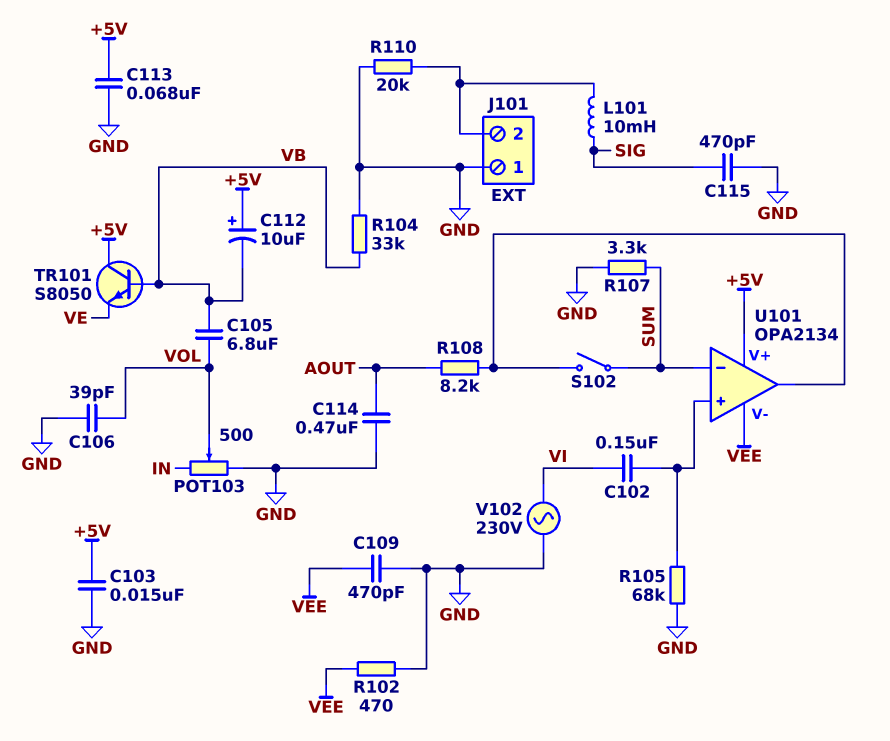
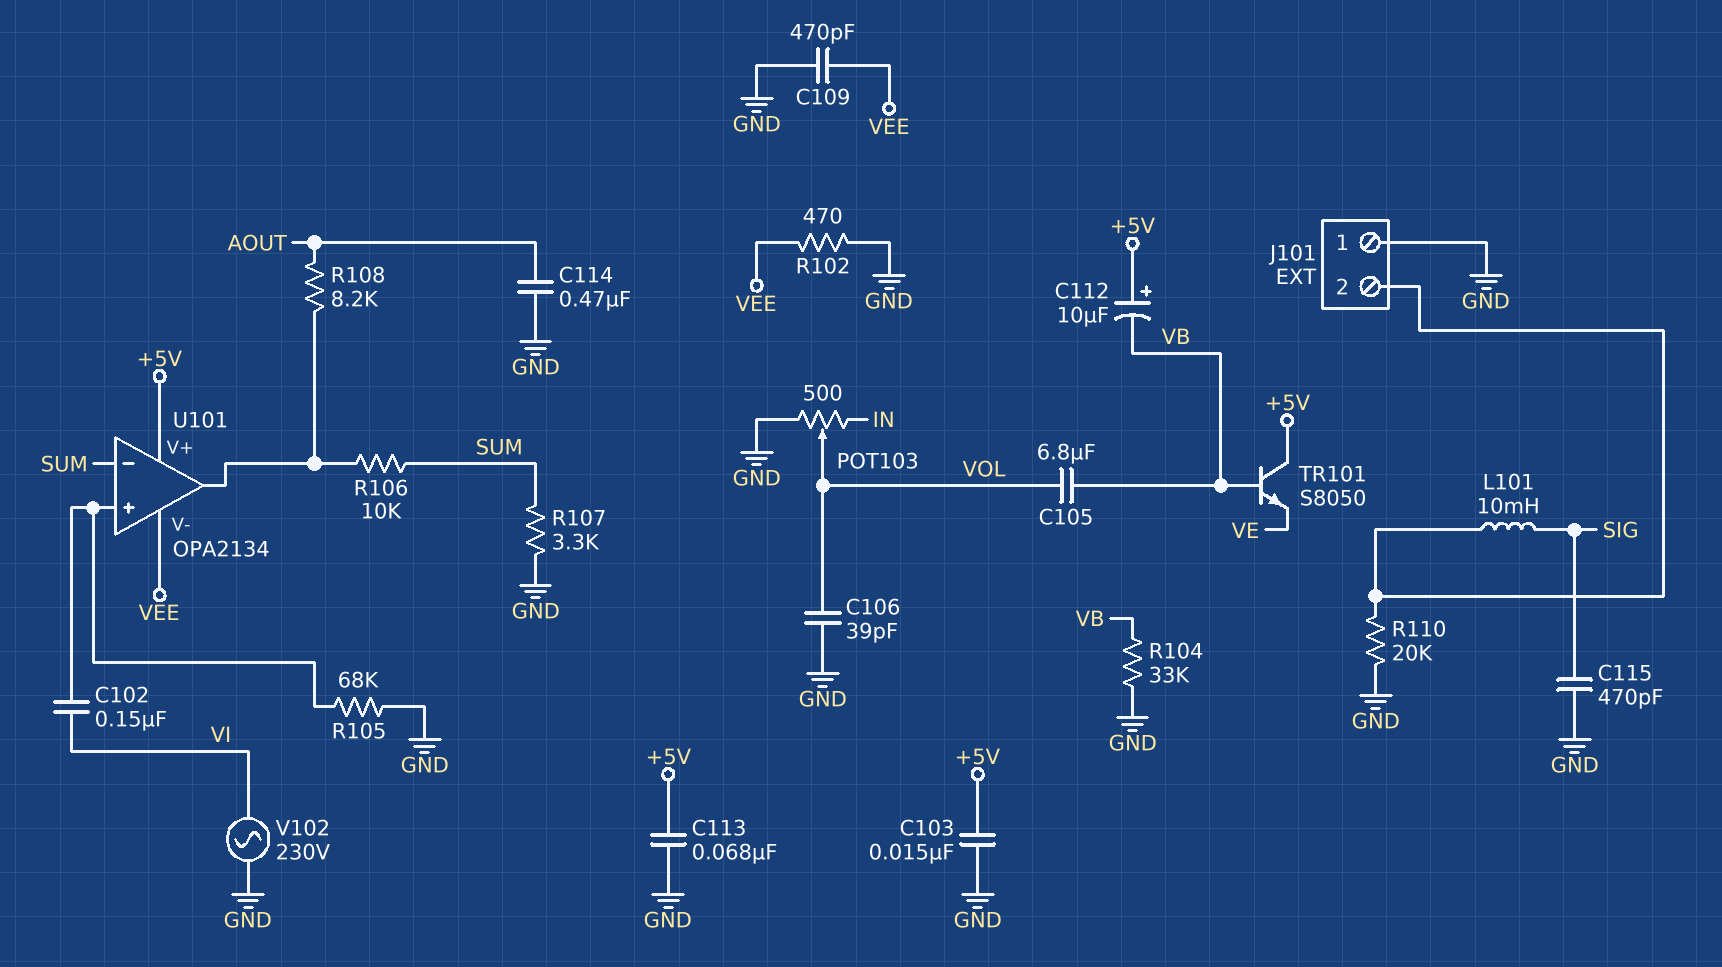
R106: none -> 10k (SUM, U101/out)
S102: switch (SUM, U101/out) -> none

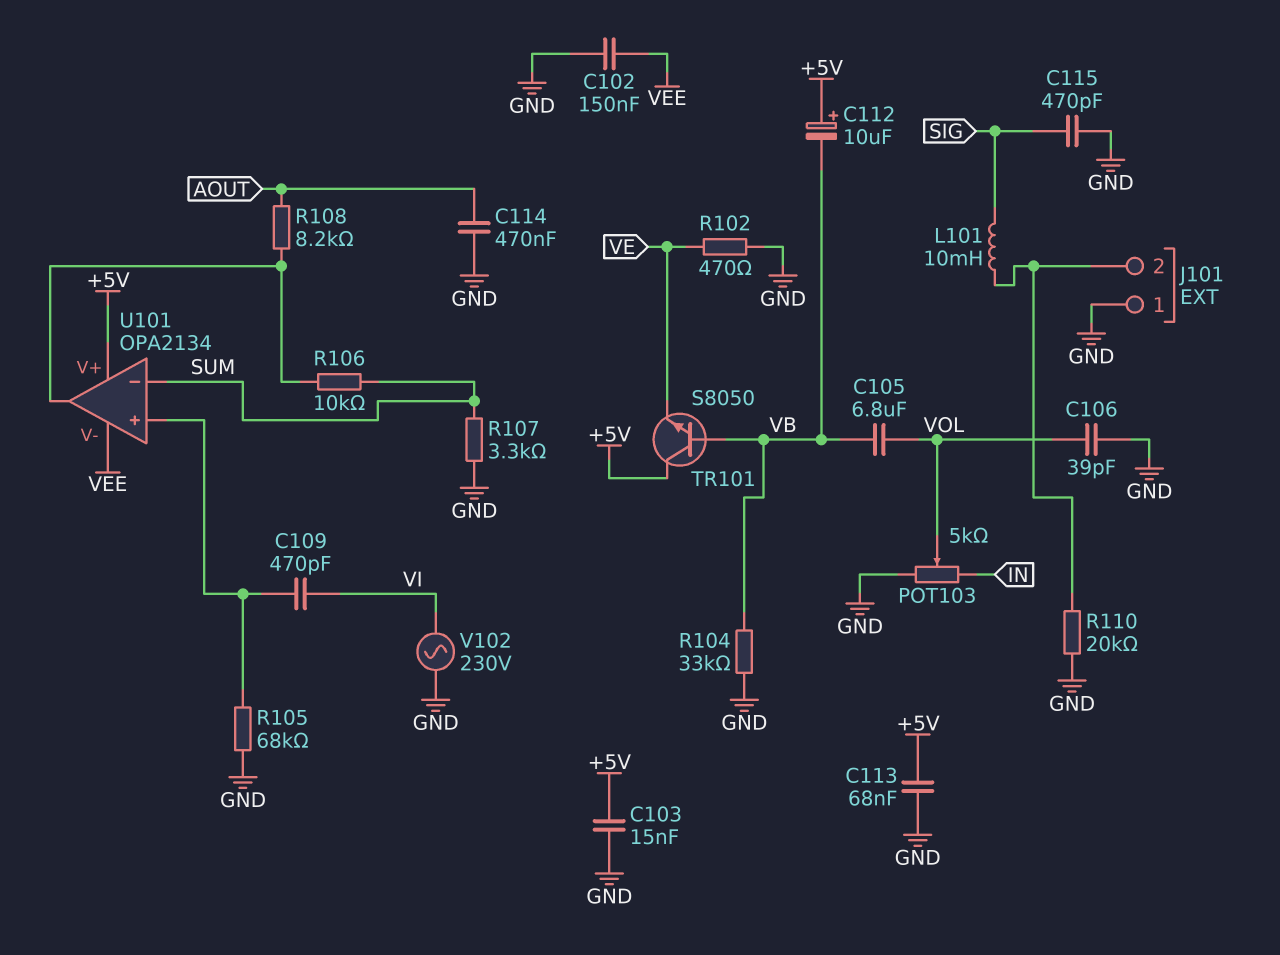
C102: 150nF (U101/in+, VI) -> 150nF (GND, VEE)
C109: 470pF (GND, VEE) -> 470pF (U101/in+, VI)
POT103: 500 (GND, IN, wiper VOL) -> 5k (GND, IN, wiper VOL)
R102: 470 (GND, VEE) -> 470 (GND, VE)

